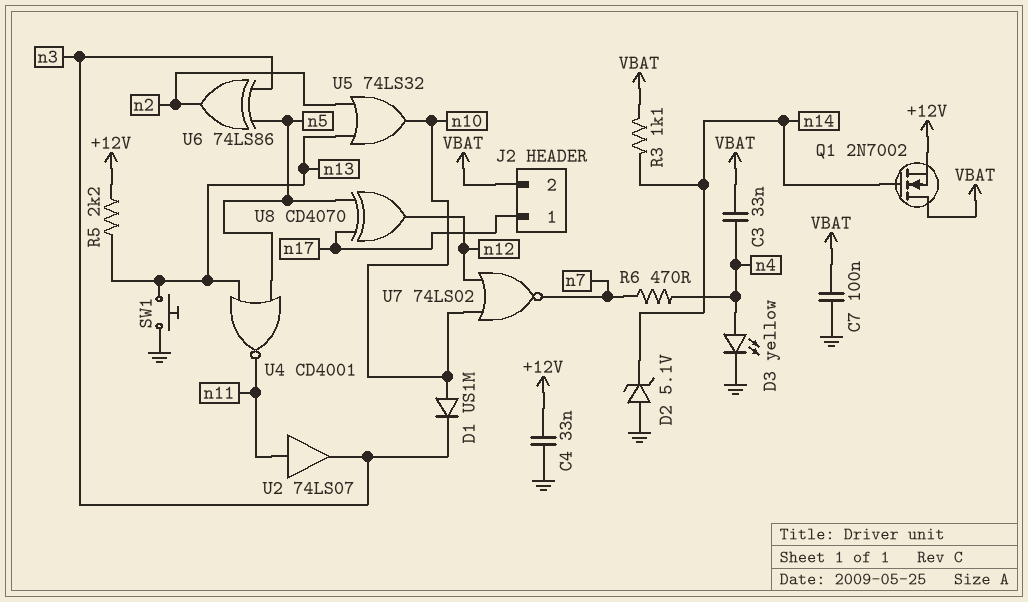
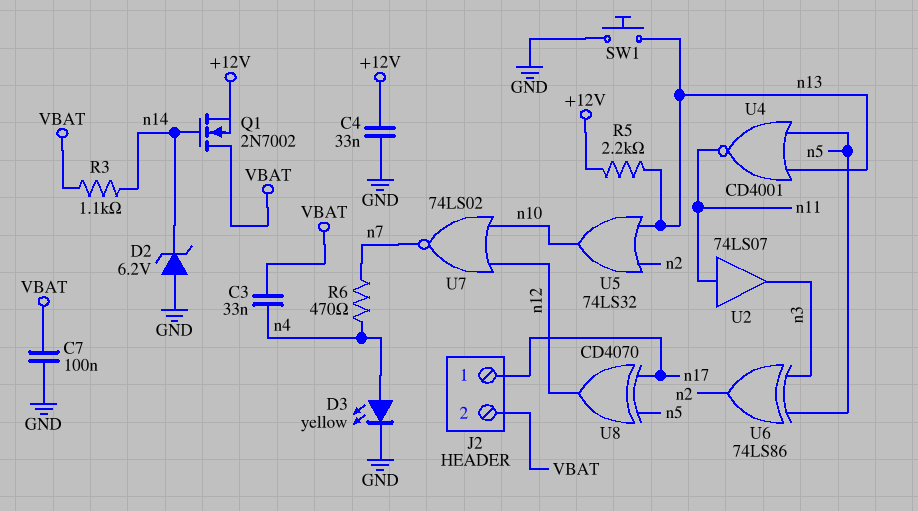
D1: diode US1M (A n10, K n3) -> none
D2: zener 5.1V (A GND, K n14) -> zener 6.2V (A GND, K n14)

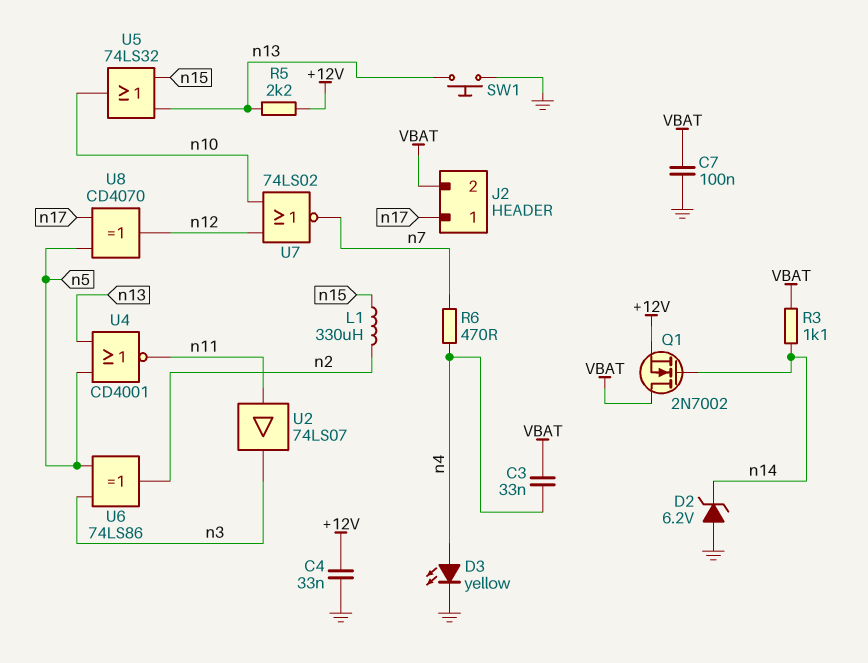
L1: none -> 330uH (n2, n15)
U5: OR 74LS32 (in n2, in n13, out n10) -> OR 74LS32 (in n13, in n15, out n10)

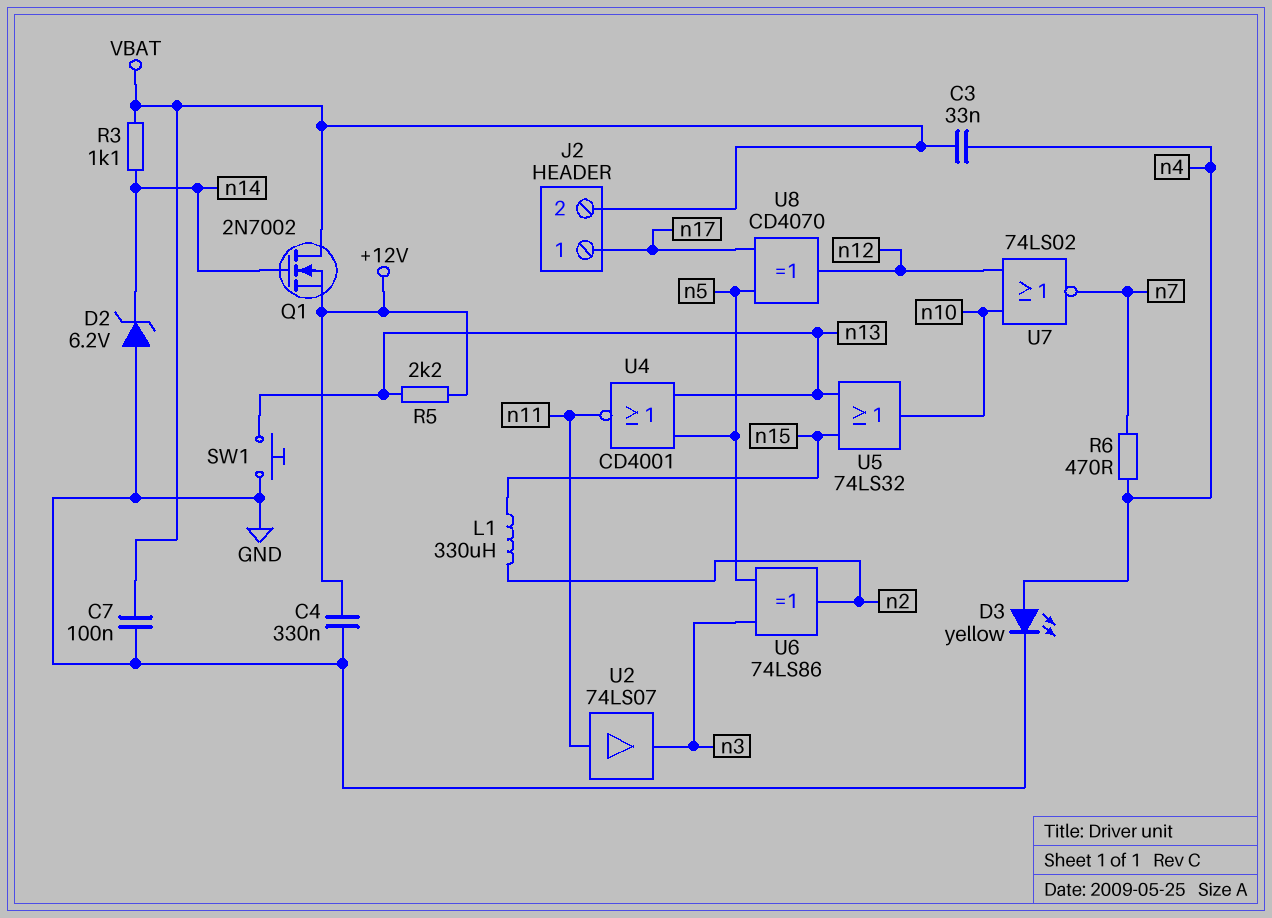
C4: 33nF (+12V, GND) -> 330nF (+12V, GND)

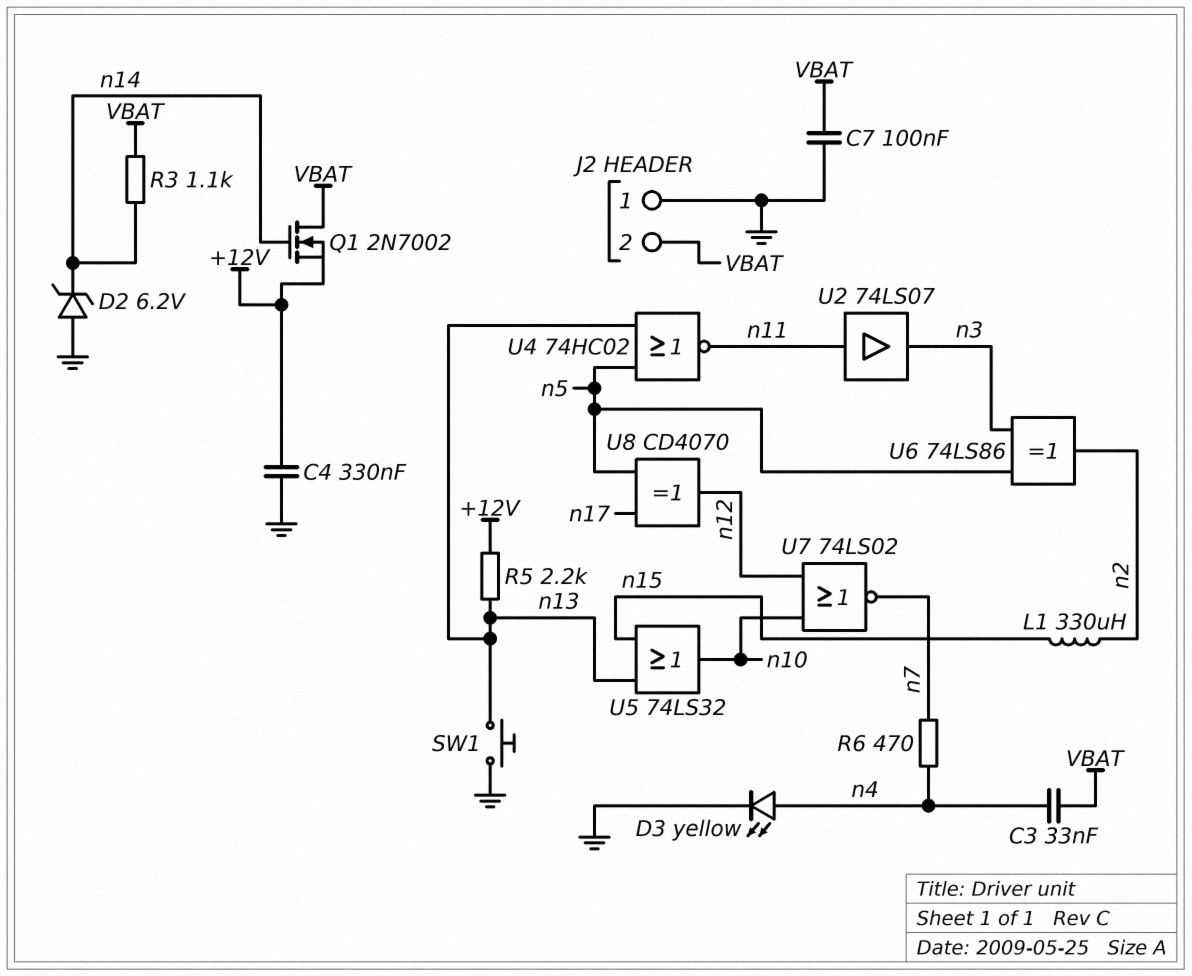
J2 pin 1: n17 -> GND
U4: NOR CD4001 (in n5, in n13, out n11) -> NOR 74HC02 (in n5, in n13, out n11)

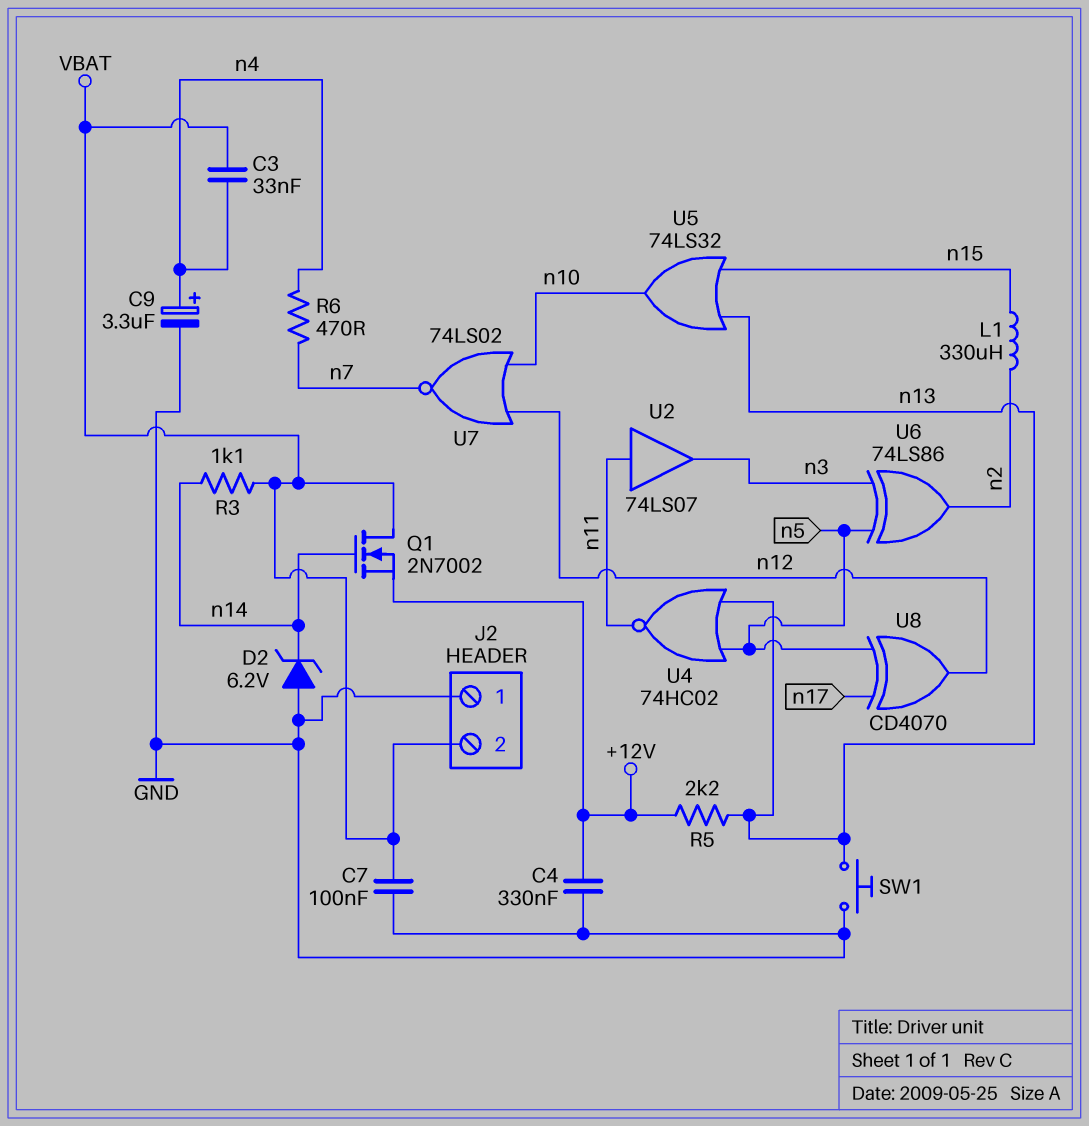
C9: none -> 3.3uF (plus n4, minus GND)
D3: LED yellow (A n4, K GND) -> none

